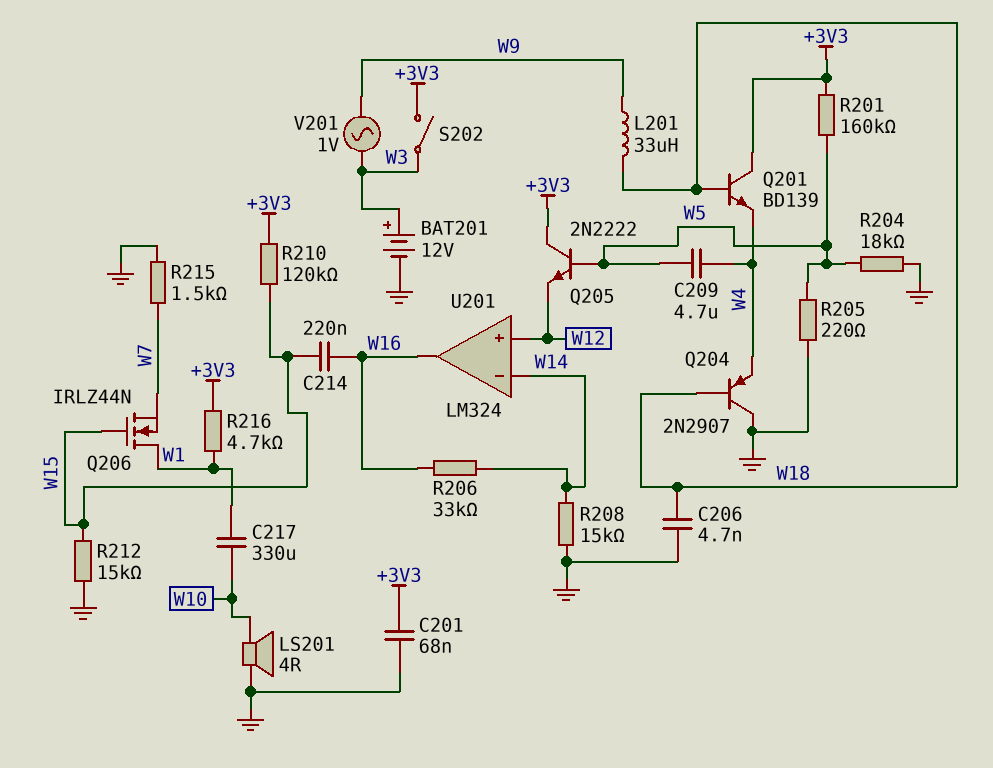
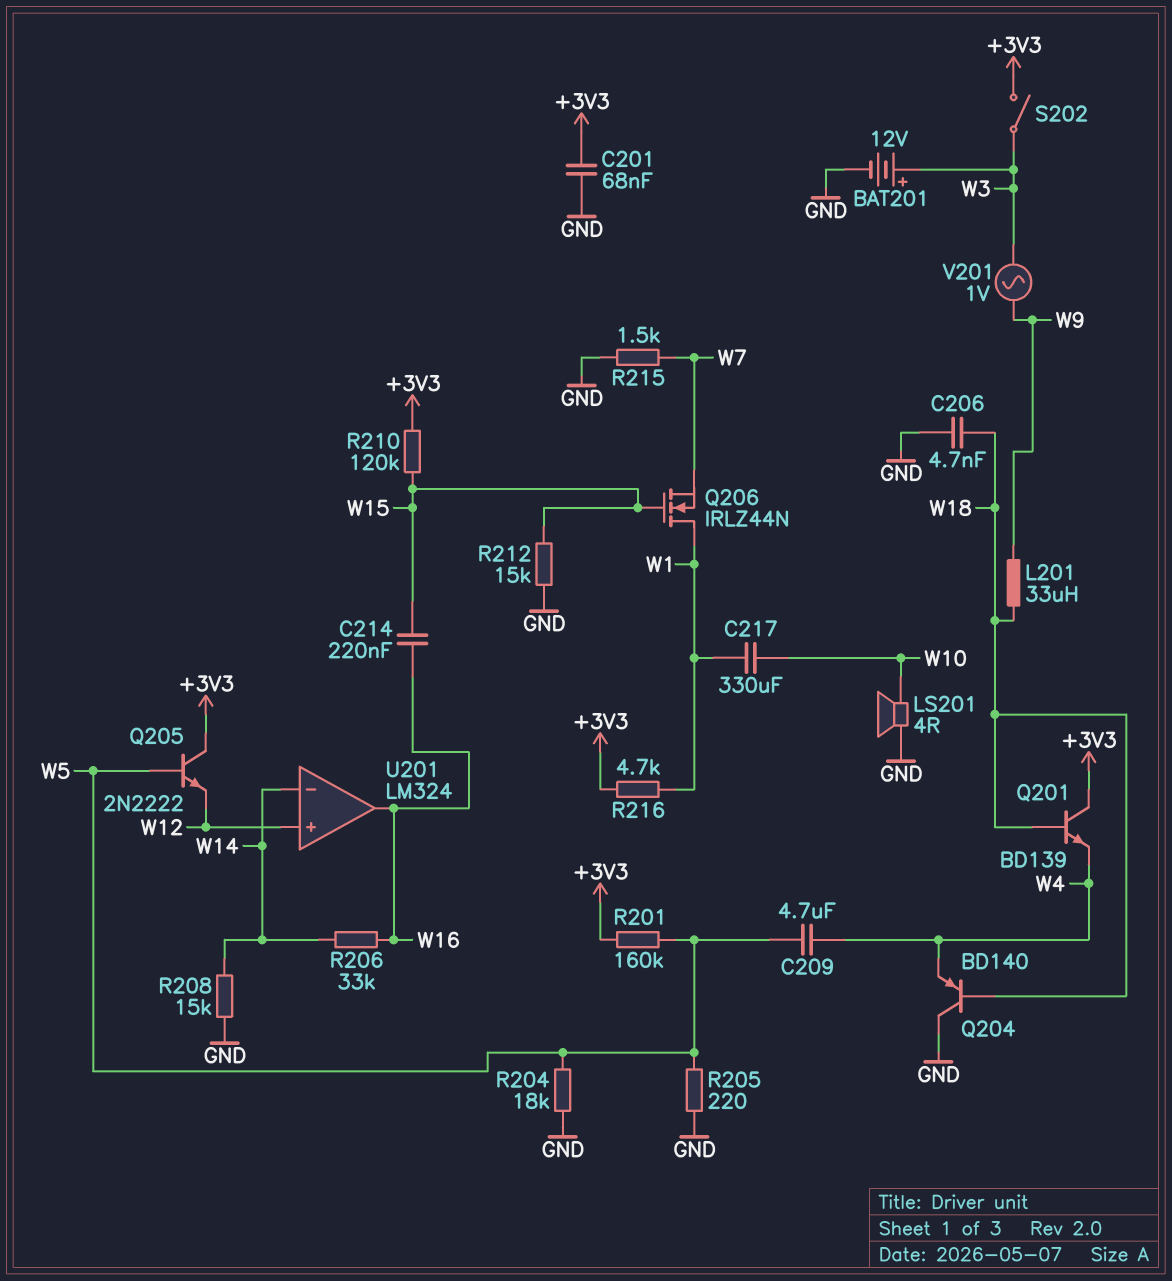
Q204: PNP 2N2907 (B W18, C GND, E W4) -> PNP BD140 (B W18, C GND, E W4)

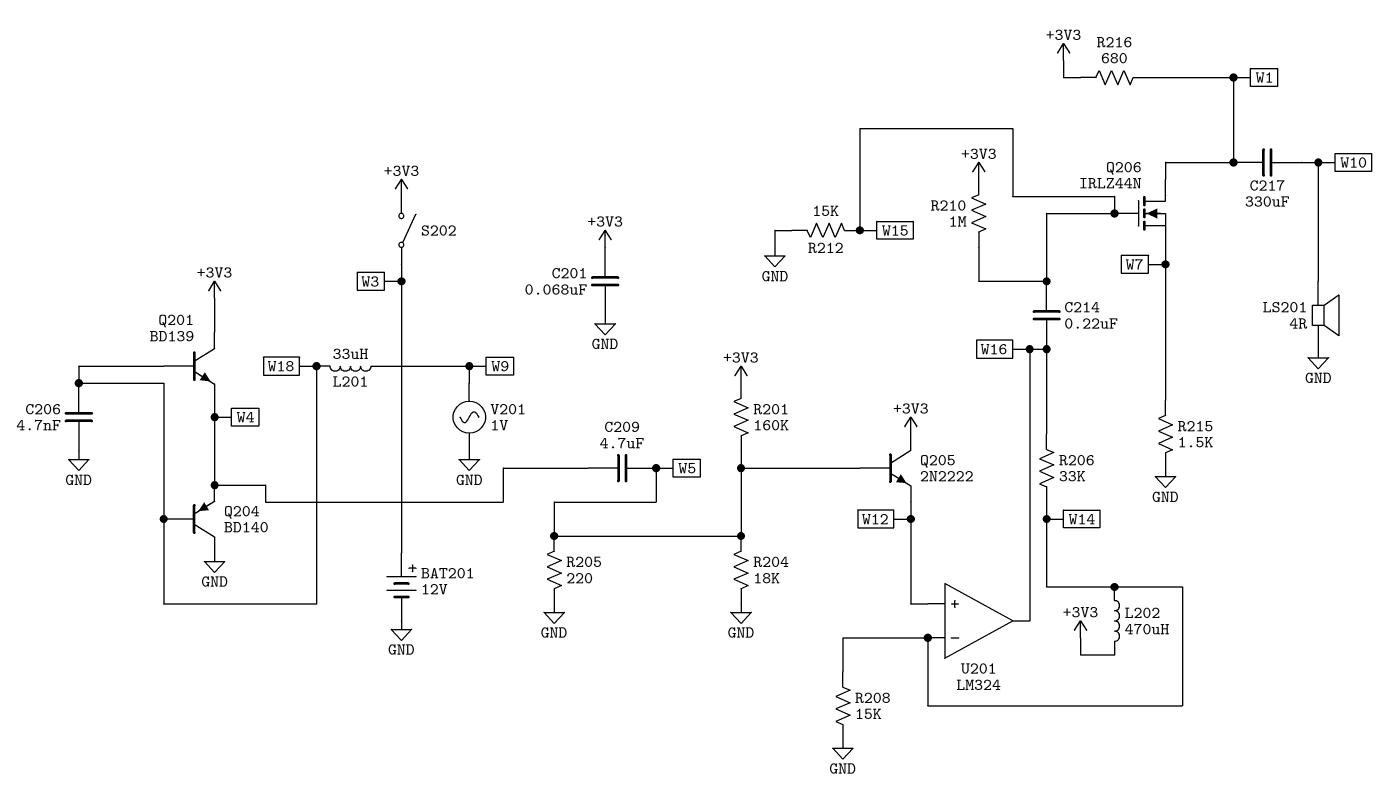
L202: none -> 470uH (+3V3, W14)
R210: 120k (+3V3, W15) -> 1M (+3V3, W15)
R216: 4.7k (+3V3, W1) -> 680 (+3V3, W1)
V201: AC 1V (W3, W9) -> AC 1V (GND, W9)

